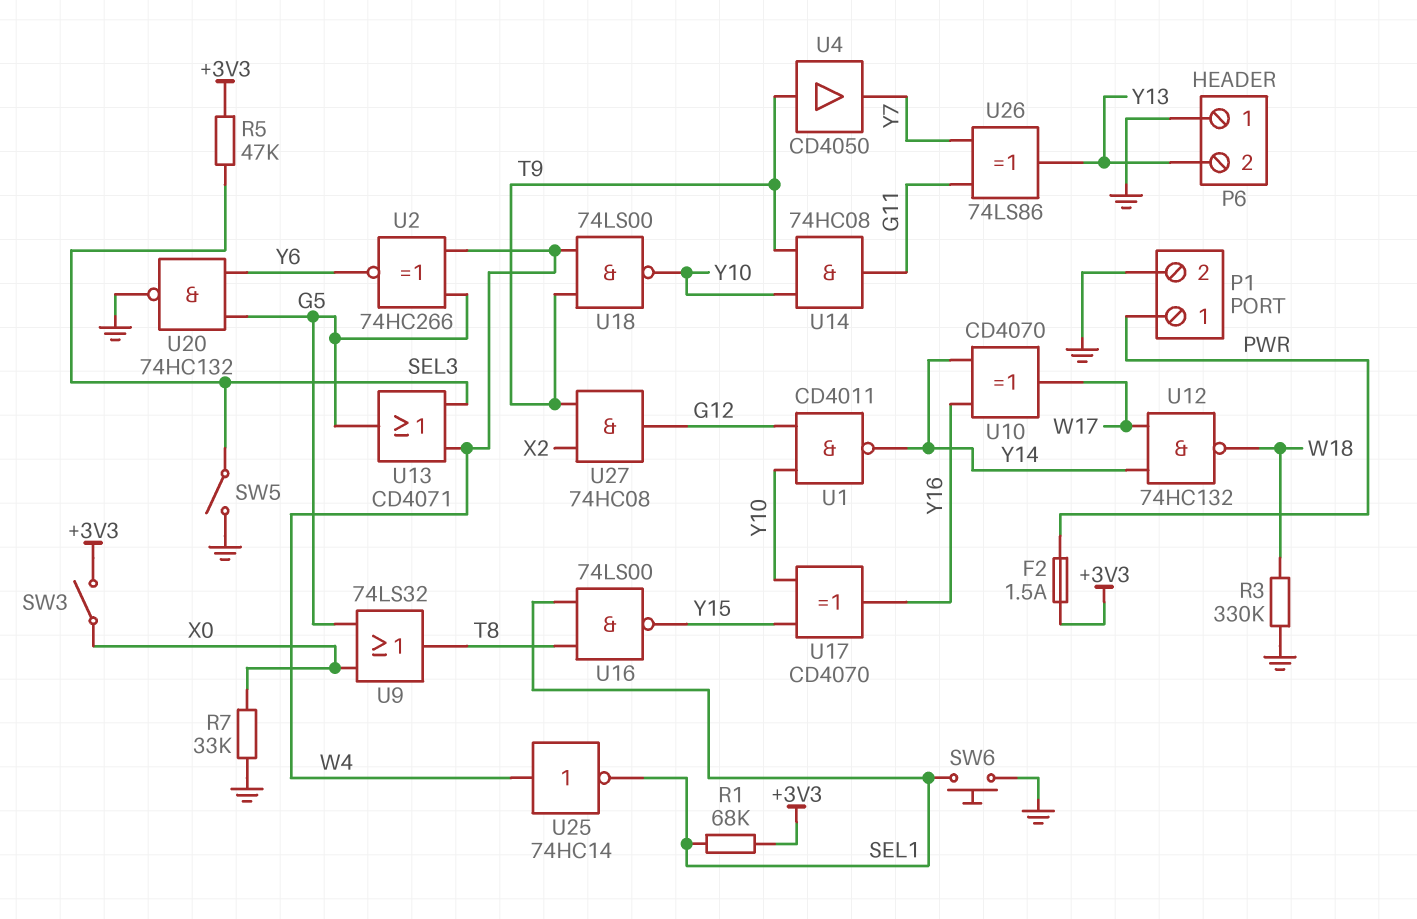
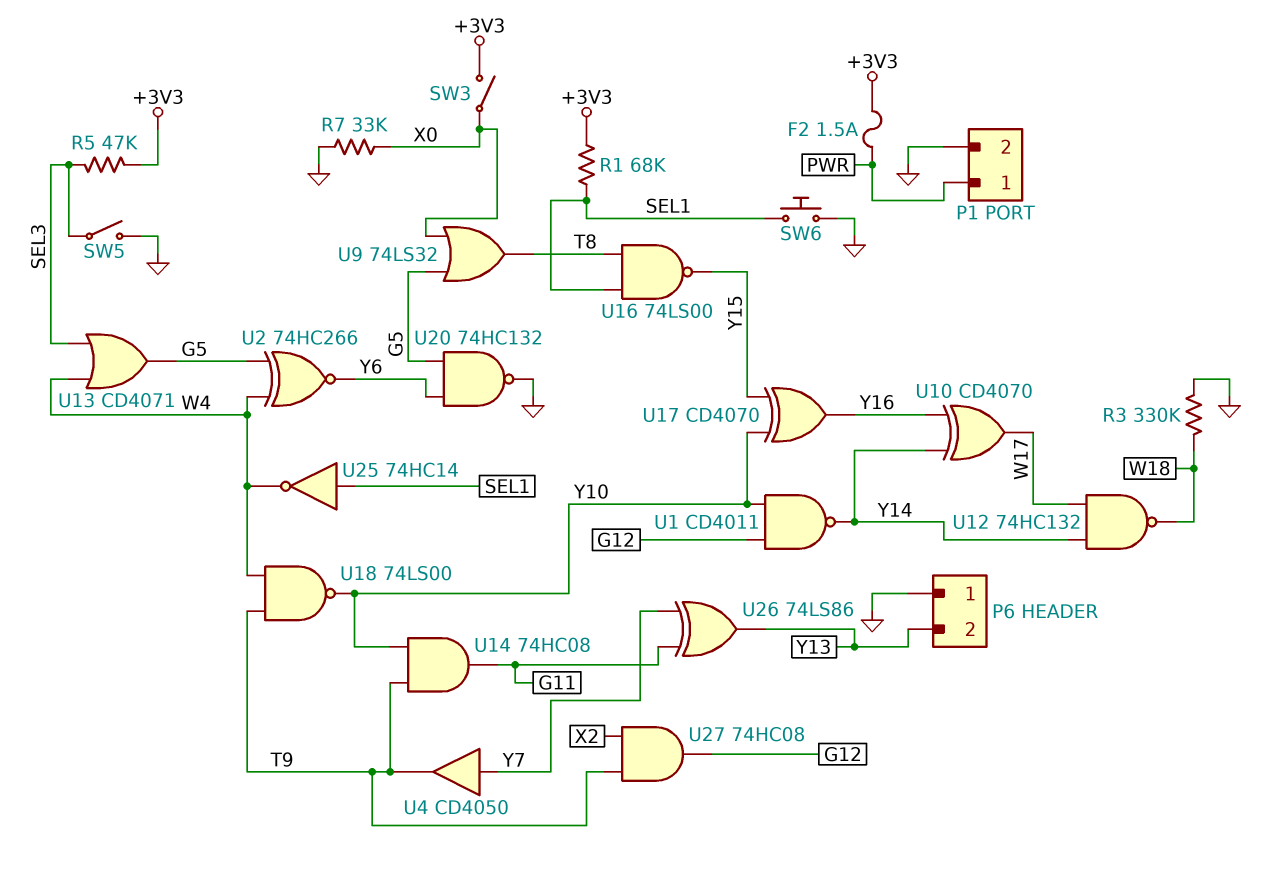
U4: buffer CD4050 (in T9, out Y7) -> buffer CD4050 (in Y7, out T9)
U25: NOT 74HC14 (in W4, out SEL1) -> NOT 74HC14 (in SEL1, out W4)

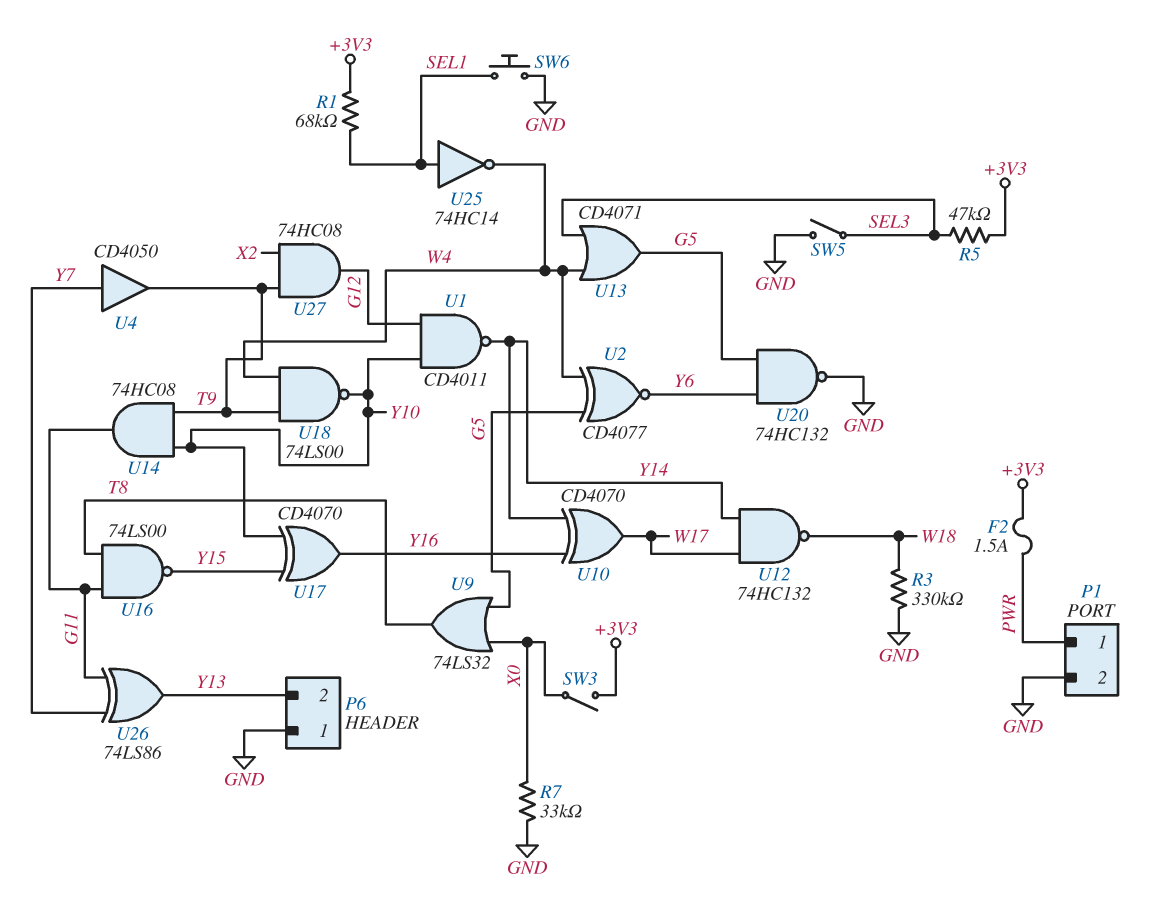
U2: XNOR 74HC266 (in G5, in W4, out Y6) -> XNOR CD4077 (in G5, in W4, out Y6)
U16: NAND 74LS00 (in SEL1, in T8, out Y15) -> NAND 74LS00 (in G11, in T8, out Y15)

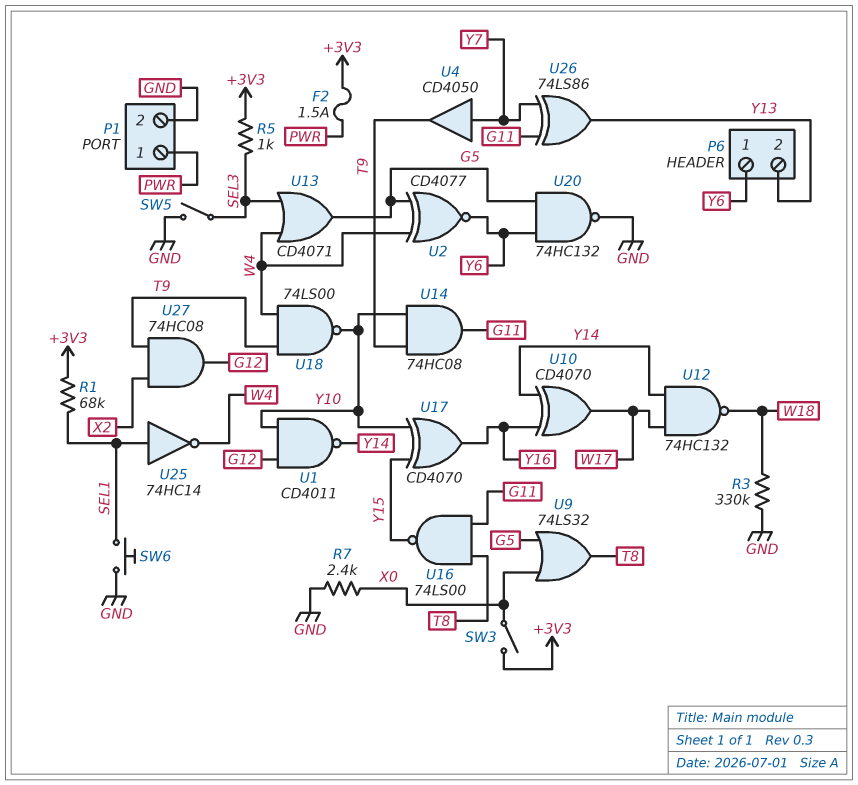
P6 pin 1: GND -> Y6
R5: 47k (+3V3, SEL3) -> 1k (+3V3, SEL3)
R7: 33k (GND, X0) -> 2.4k (GND, X0)

